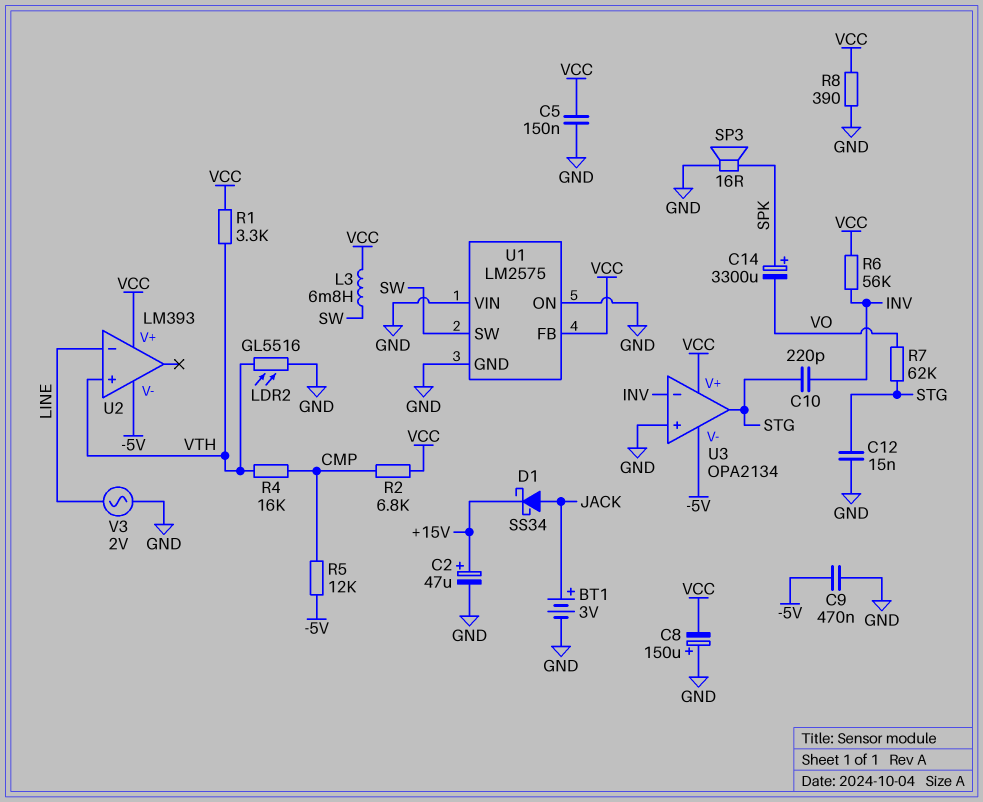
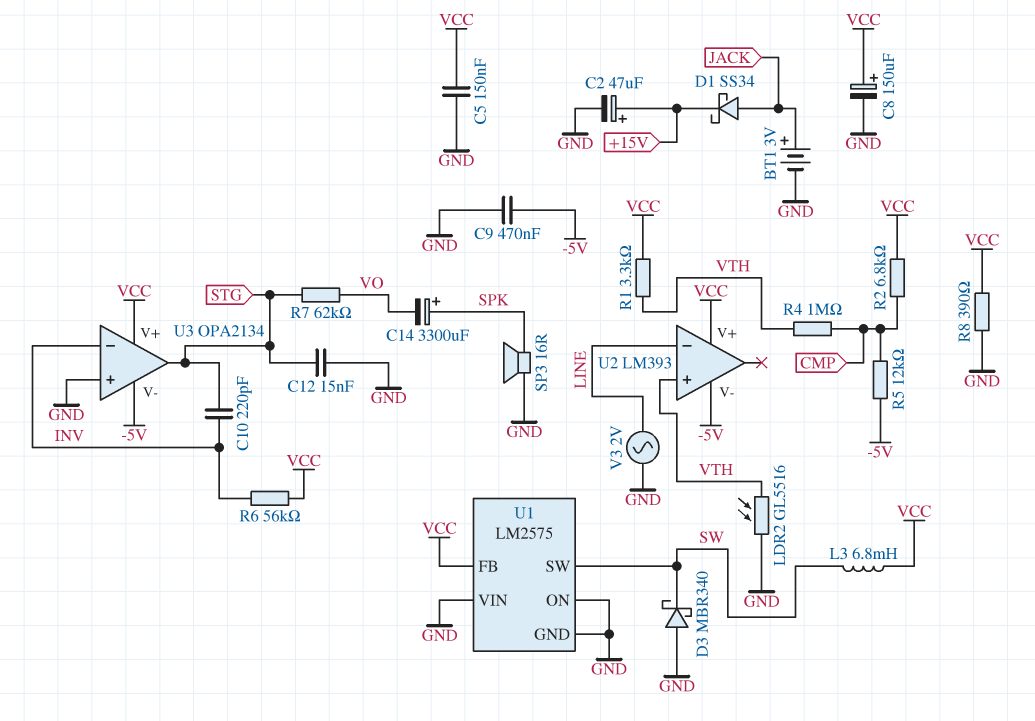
C8: 150uF (plus GND, minus VCC) -> 150uF (plus VCC, minus GND)
D3: none -> schottky MBR340 (A GND, K SW)
R4: 16k (CMP, VTH) -> 1M (CMP, VTH)

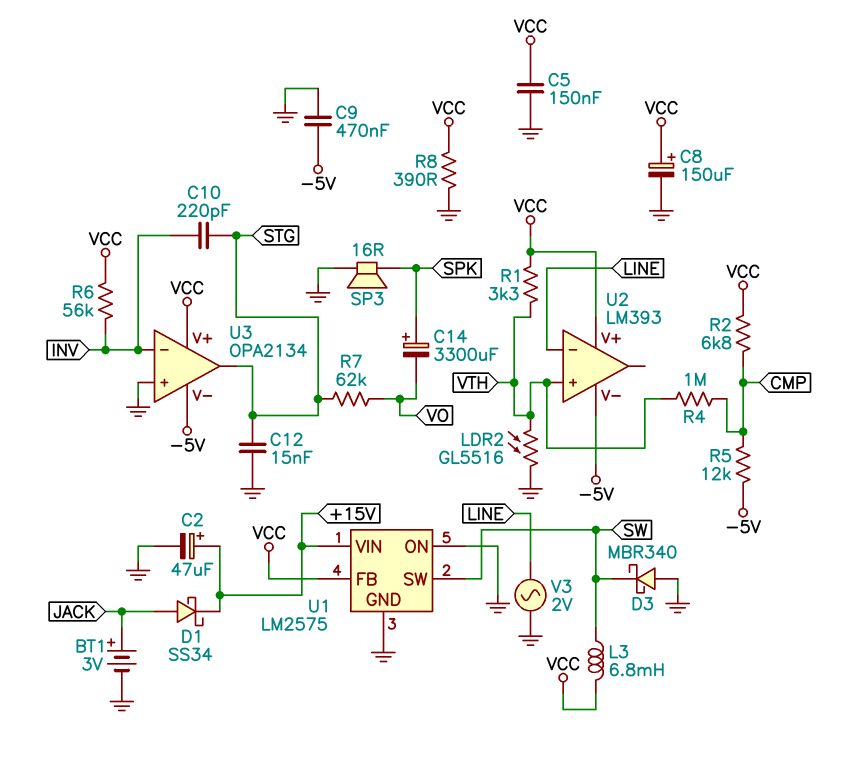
U1 pin VIN: GND -> +15V

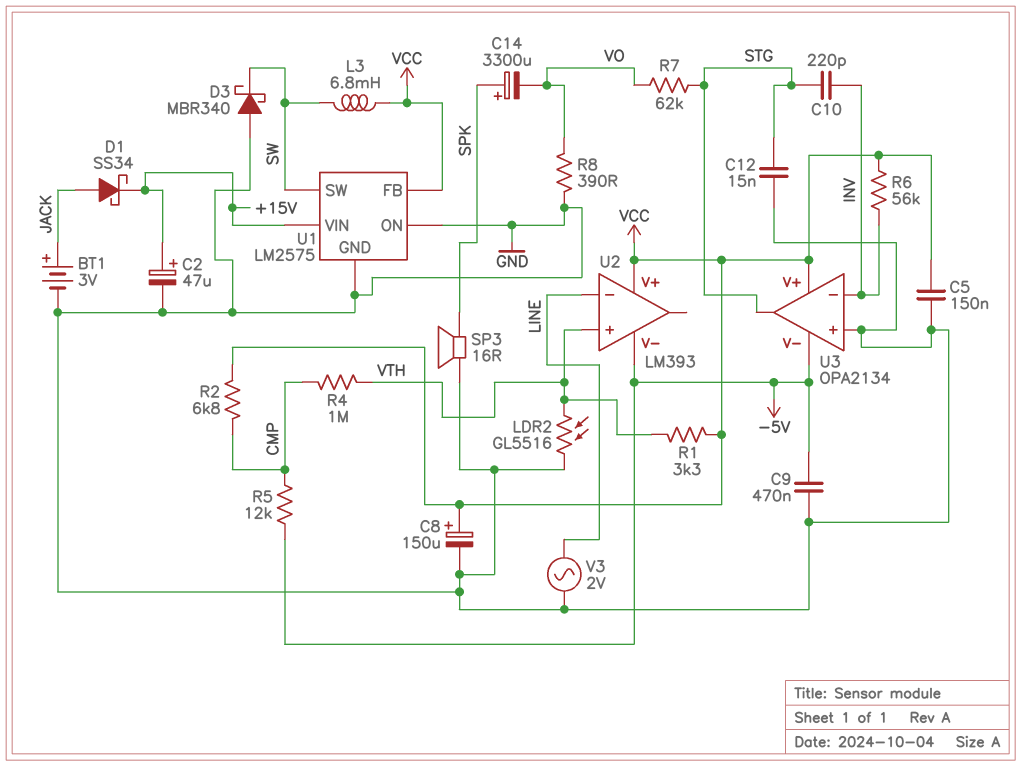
R8: 390 (GND, VCC) -> 390 (GND, VO)

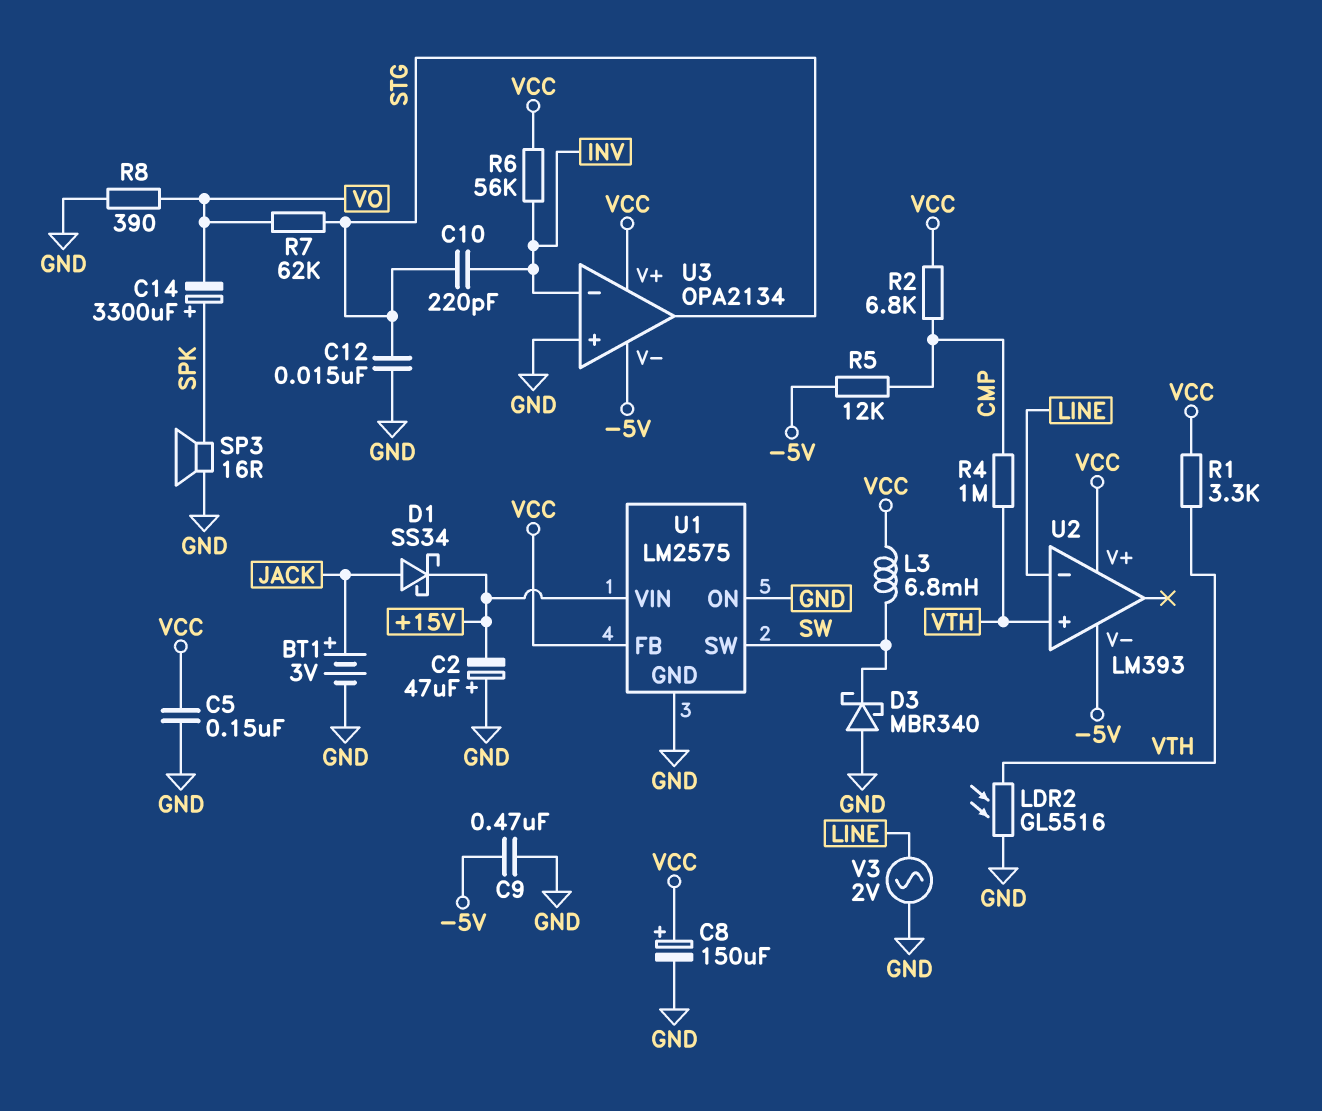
C2: 47uF (plus +15V, minus GND) -> 47uF (plus GND, minus +15V)

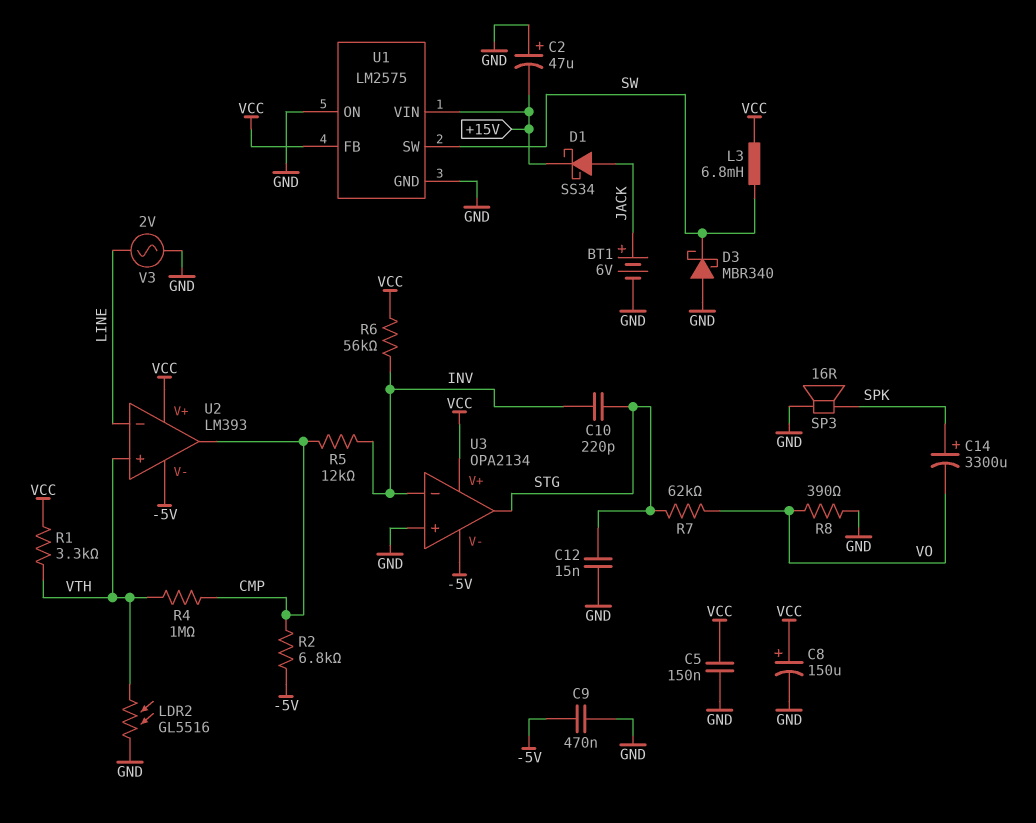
BT1: 3V (plus JACK, minus GND) -> 6V (plus JACK, minus GND)
R2: 6.8k (CMP, VCC) -> 6.8k (-5V, CMP)
R5: 12k (-5V, CMP) -> 12k (CMP, INV)
U2 pin out: none -> CMP

